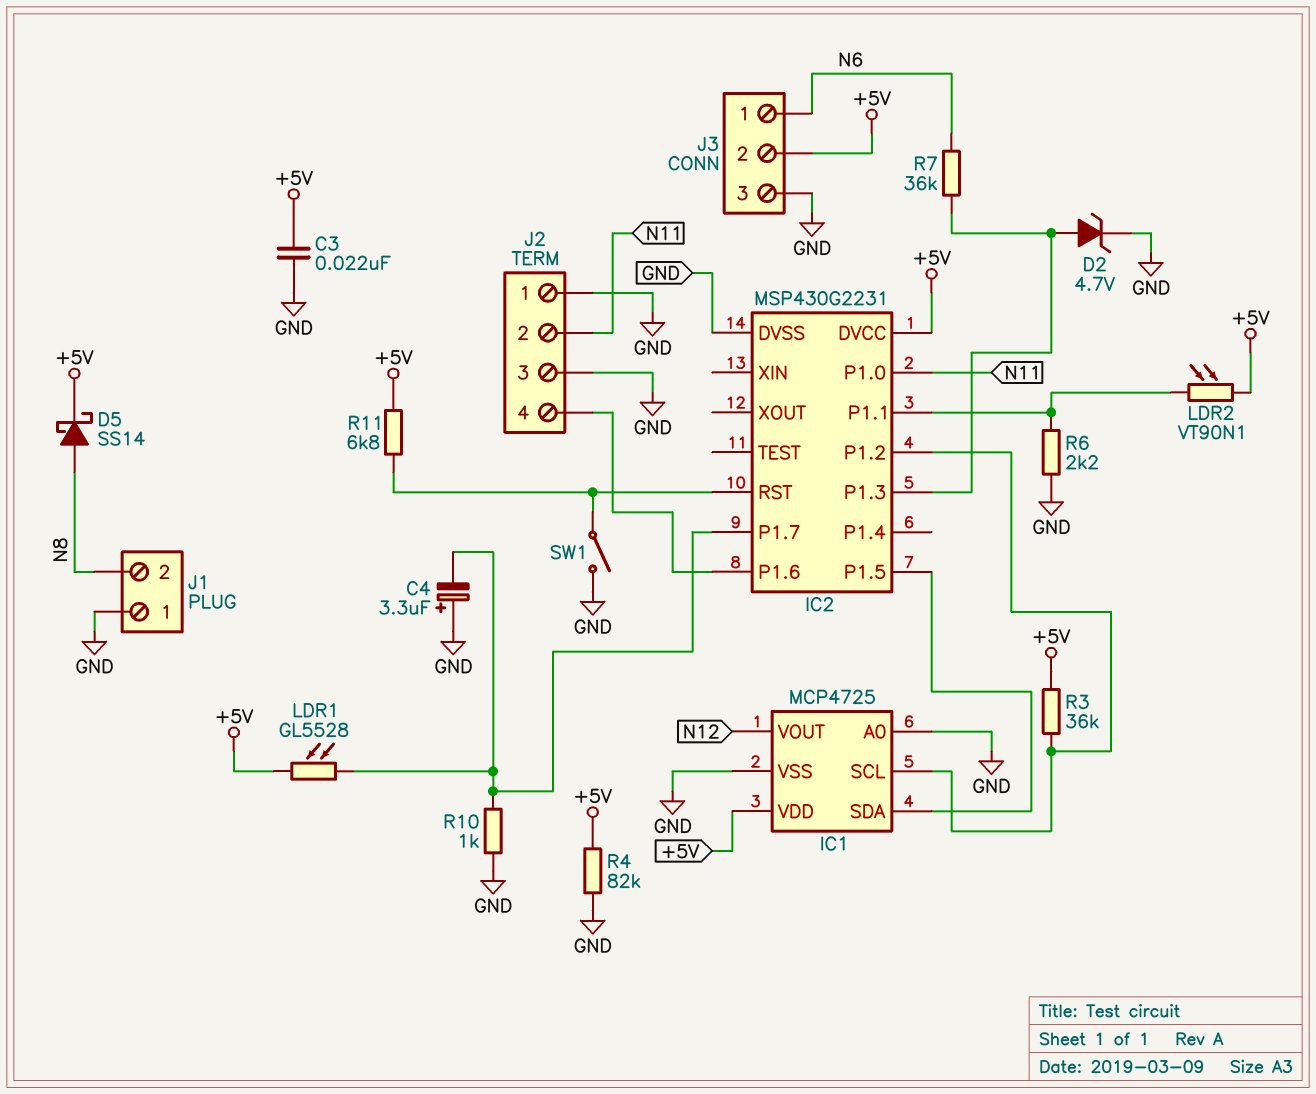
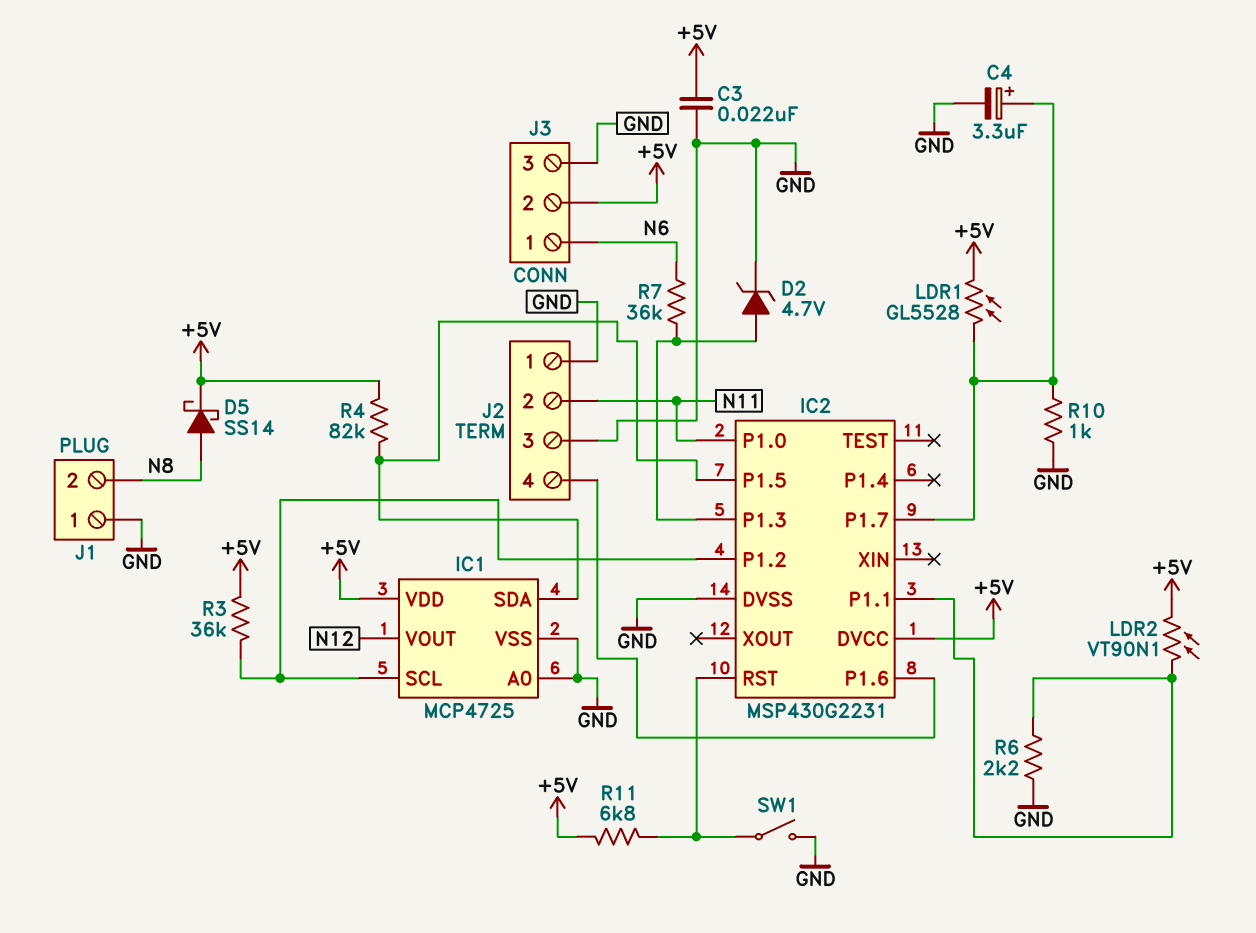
C4: 3.3uF (plus GND, minus IC2/P1.7) -> 3.3uF (plus IC2/P1.7, minus GND)
R4: 82k (+5V, GND) -> 82k (+5V, IC1/SDA)

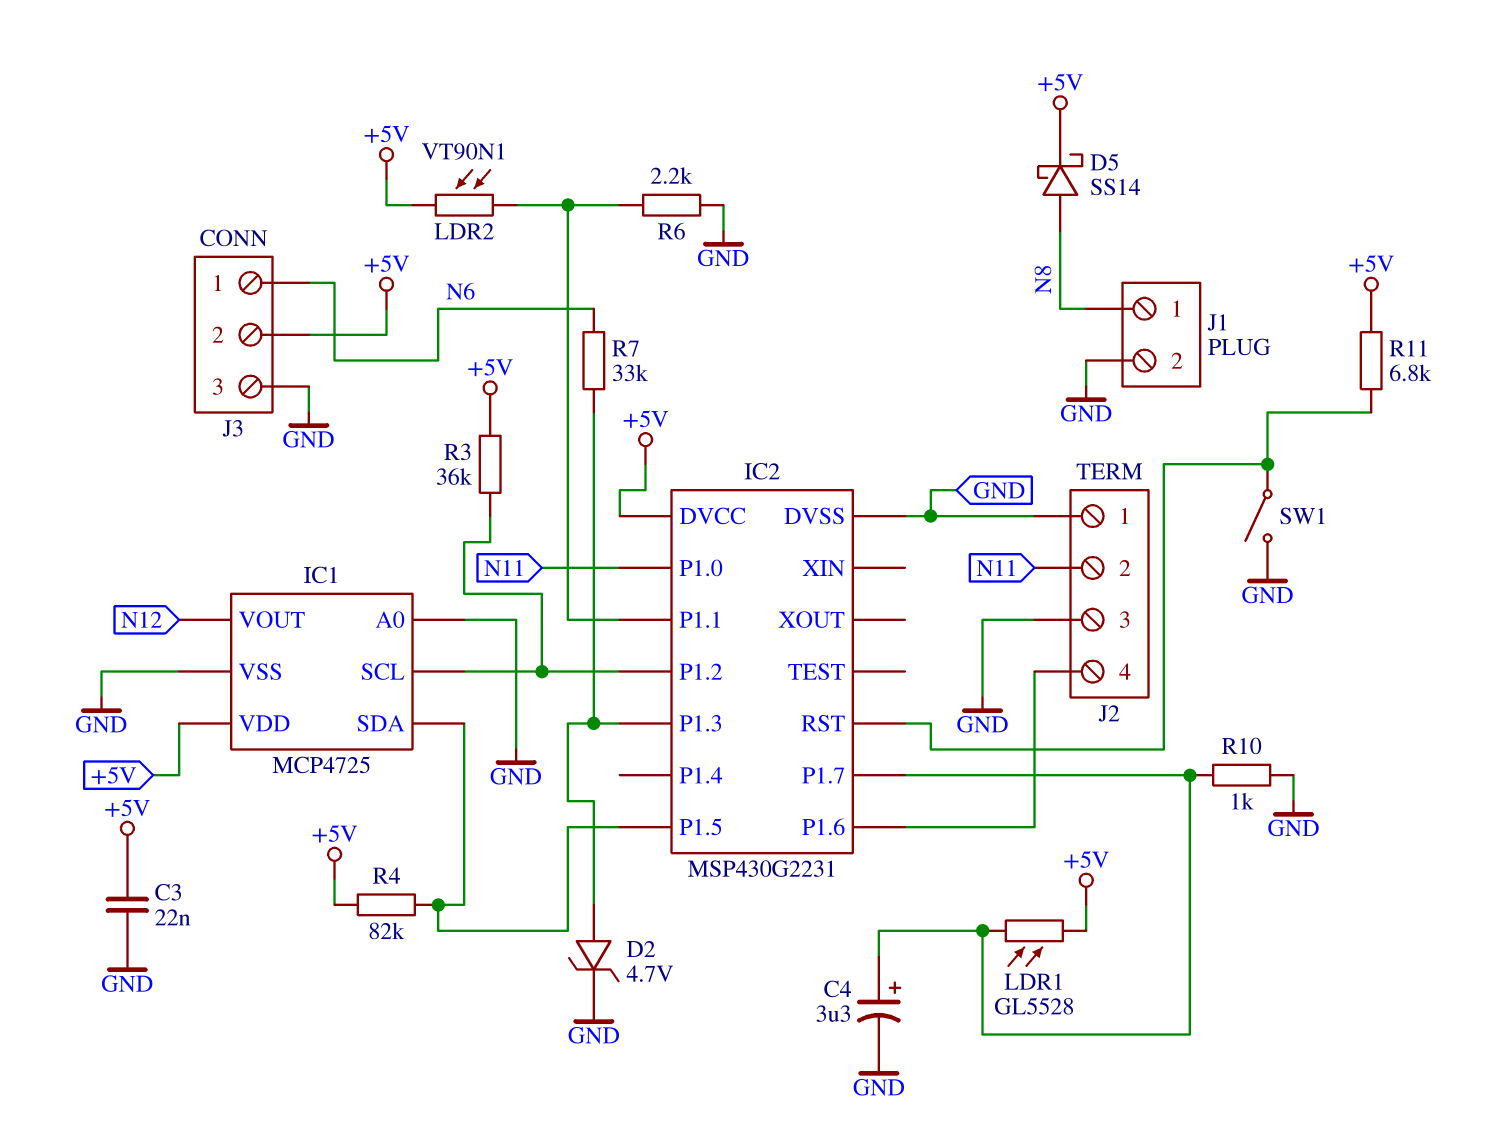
J1 pin 1: GND -> N8
J1 pin 2: N8 -> GND
R7: 36k (IC2/P1.3, N6) -> 33k (IC2/P1.3, N6)

